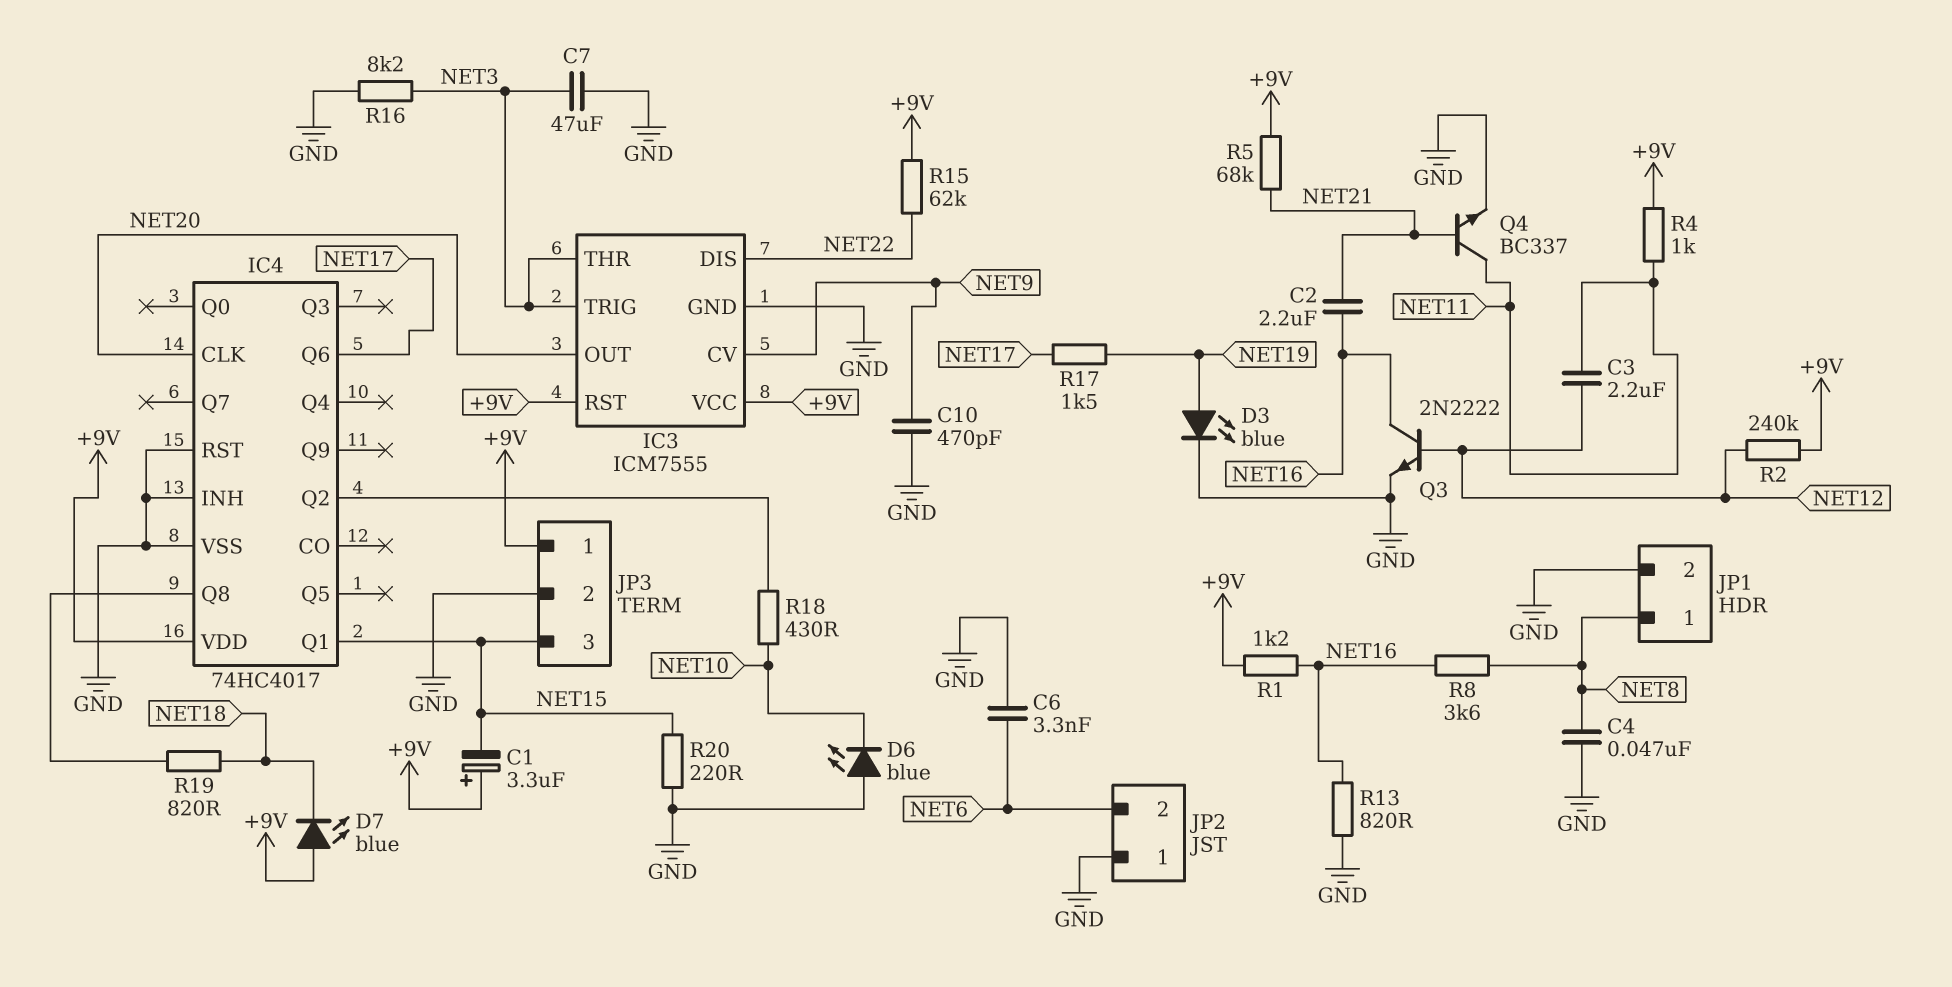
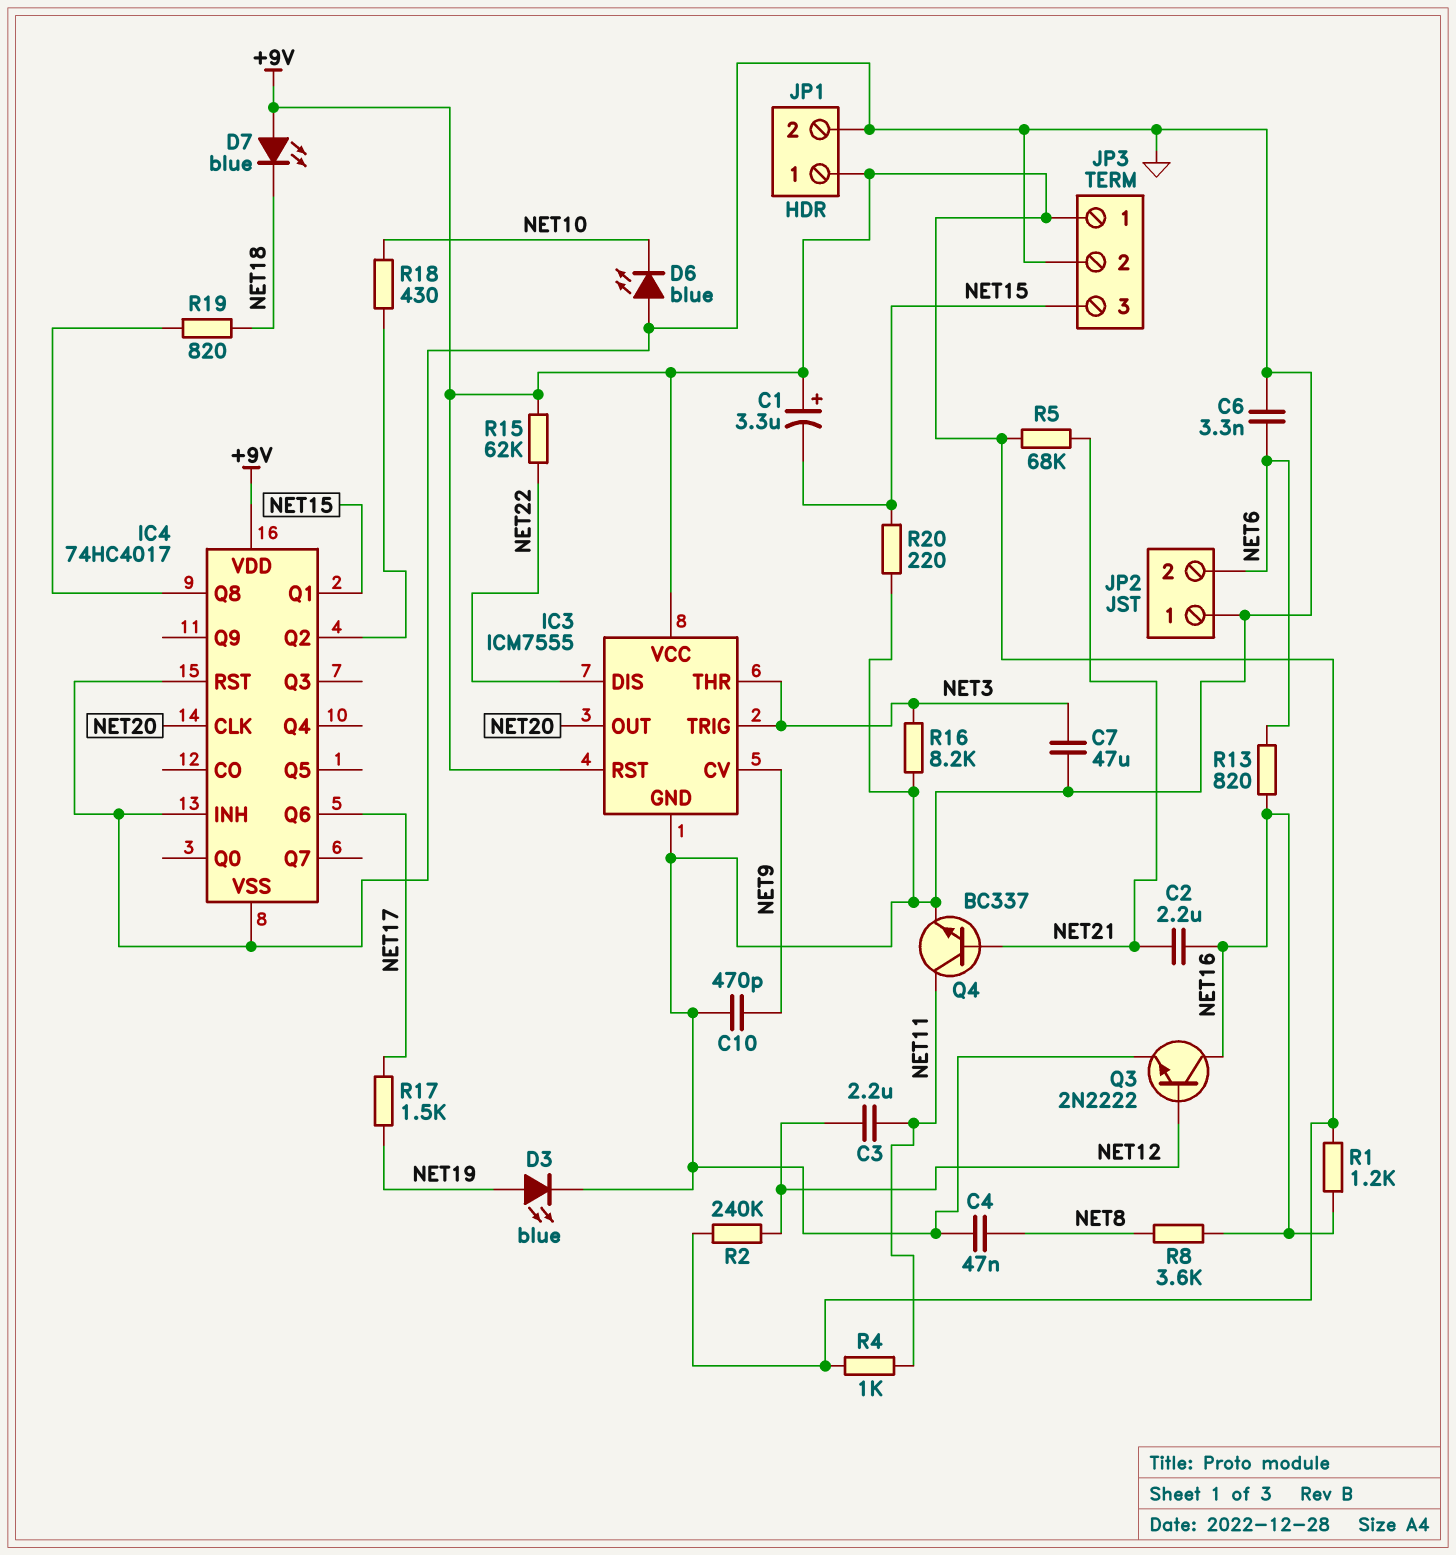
JP1 pin 1: NET8 -> +9V
R13: 820 (GND, NET16) -> 820 (NET6, NET16)

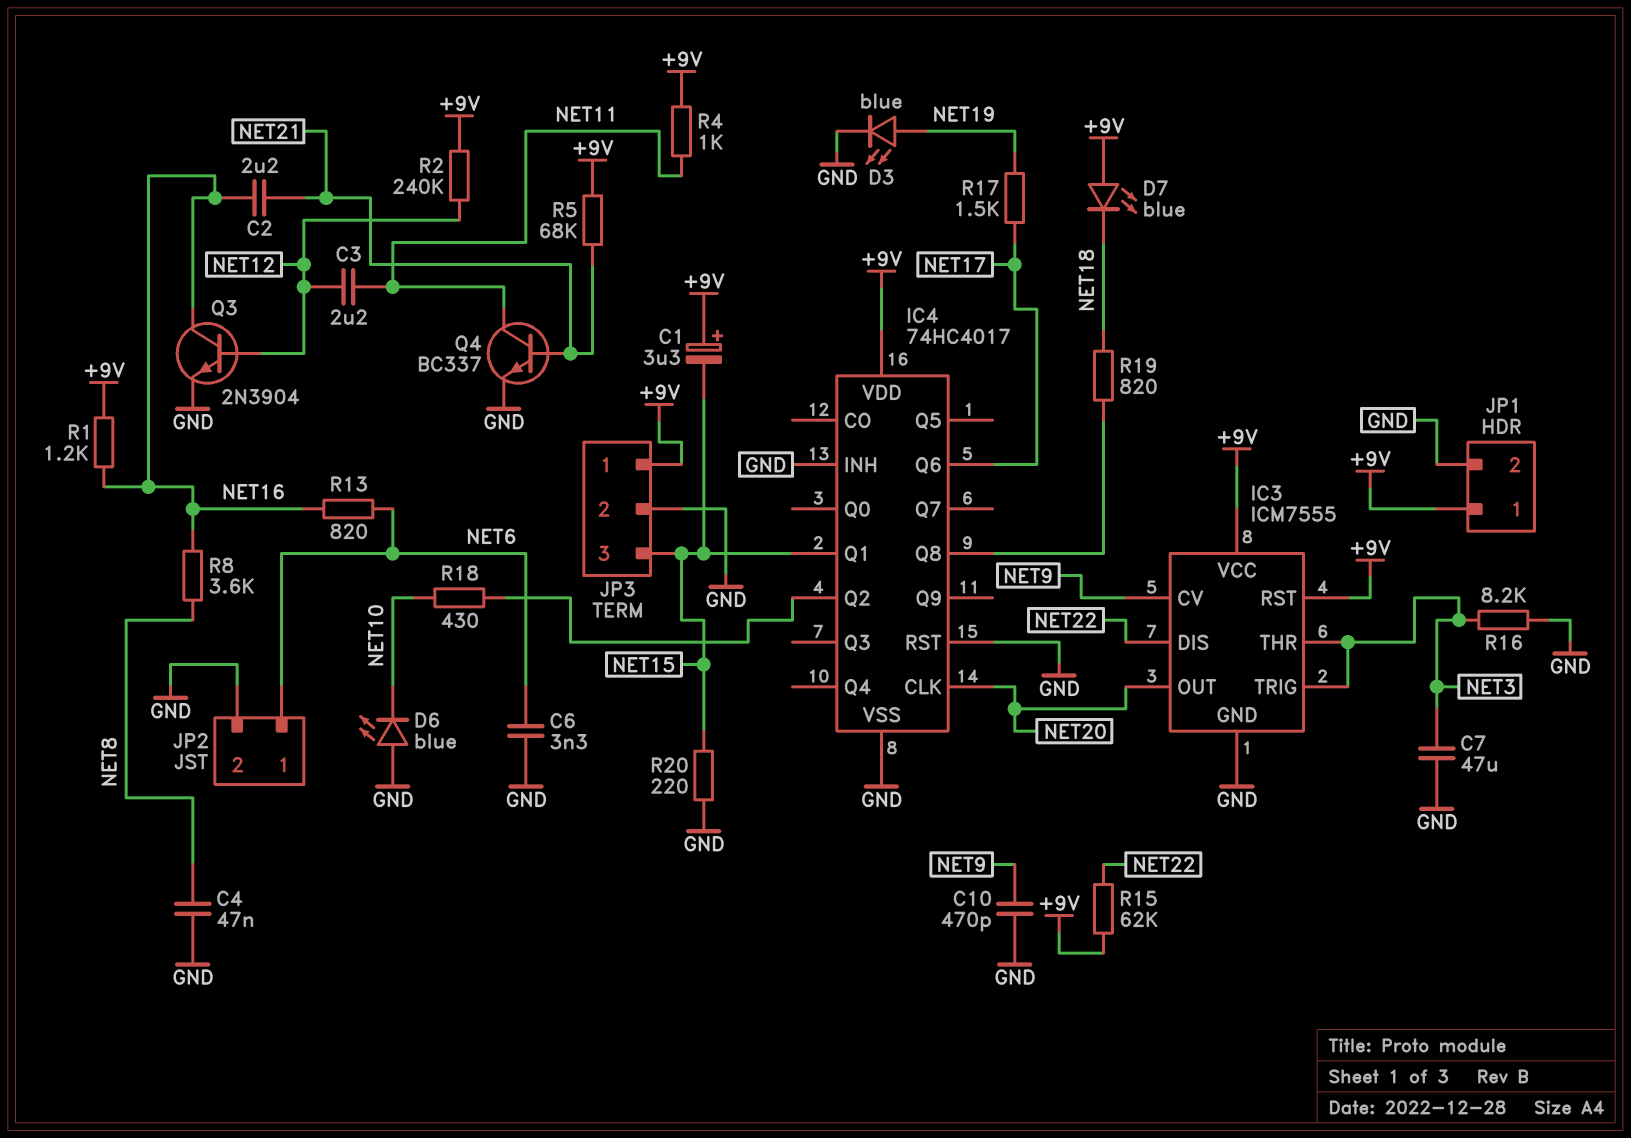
JP2 pin 1: GND -> NET6
JP2 pin 2: NET6 -> GND
Q3: NPN 2N2222 (B NET12, C NET16, E GND) -> NPN 2N3904 (B NET12, C NET16, E GND)

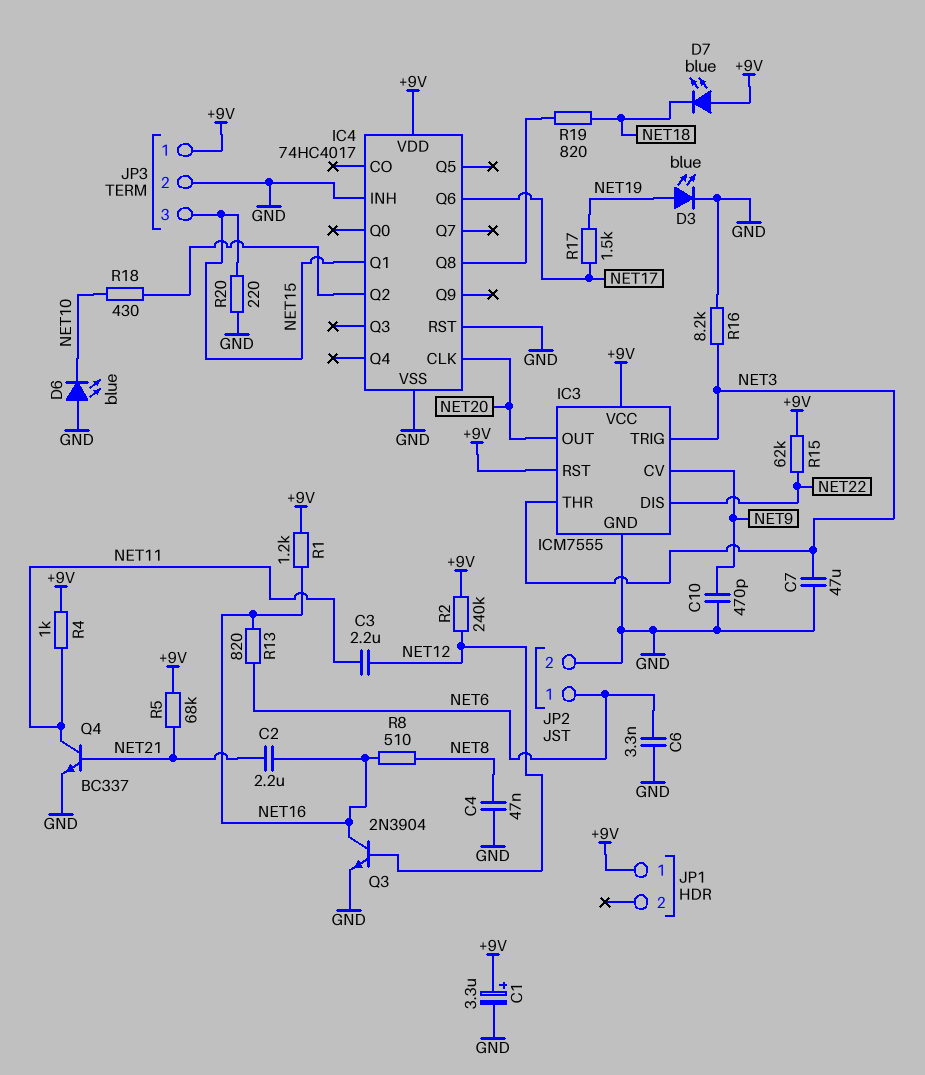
C1: 3.3uF (plus +9V, minus NET15) -> 3.3uF (plus +9V, minus GND)
JP1 pin 2: GND -> none
R8: 3.6k (NET8, NET16) -> 510 (NET8, NET16)

